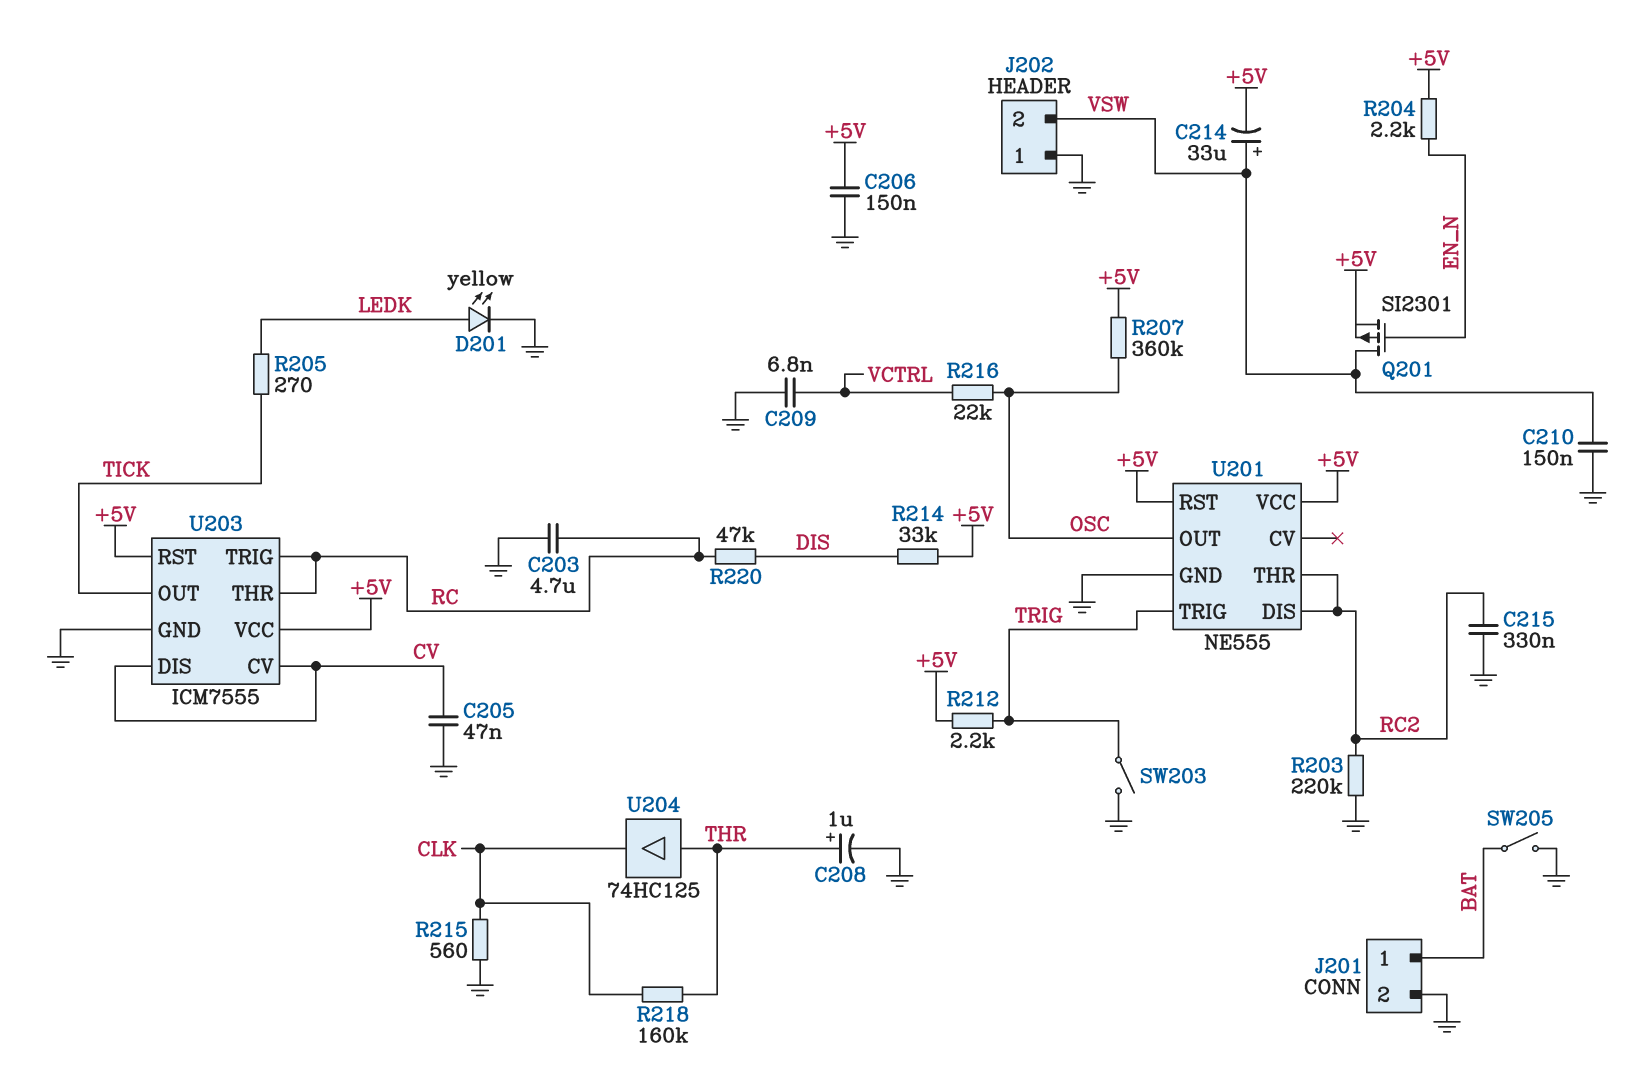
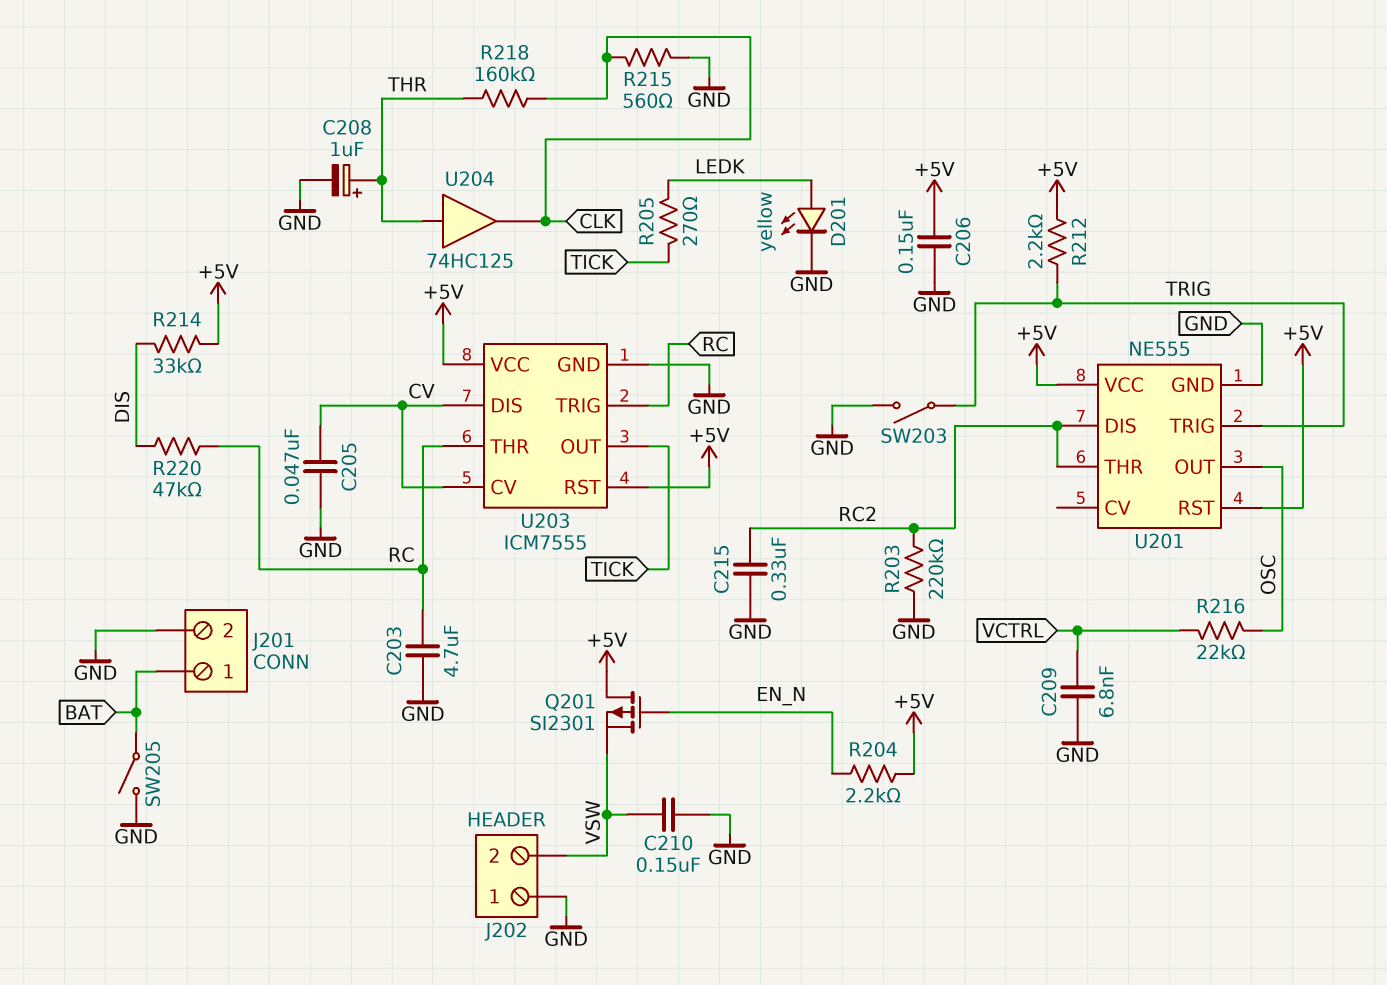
C214: 33uF (plus VSW, minus +5V) -> none
Q201: PMOS SI2301 (G EN_N, D VSW, S +5V) -> PMOS SI2301 (G EN_N, D +5V, S VSW)
R207: 360k (+5V, OSC) -> none

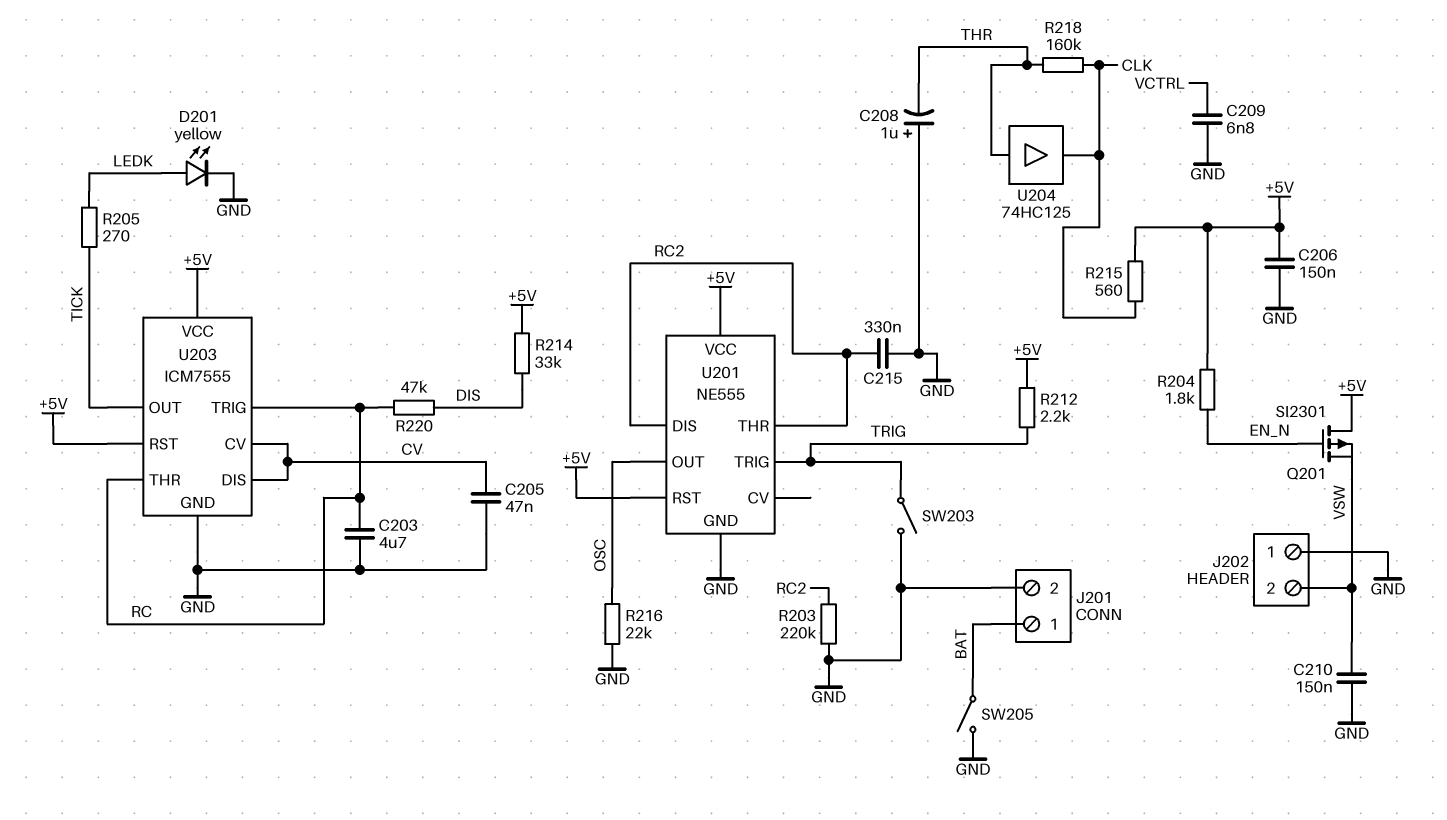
C208: 1uF (plus THR, minus GND) -> 1uF (plus GND, minus THR)
R204: 2.2k (+5V, EN_N) -> 1.8k (+5V, EN_N)
R215: 560 (CLK, GND) -> 560 (+5V, CLK)
R216: 22k (OSC, VCTRL) -> 22k (GND, OSC)

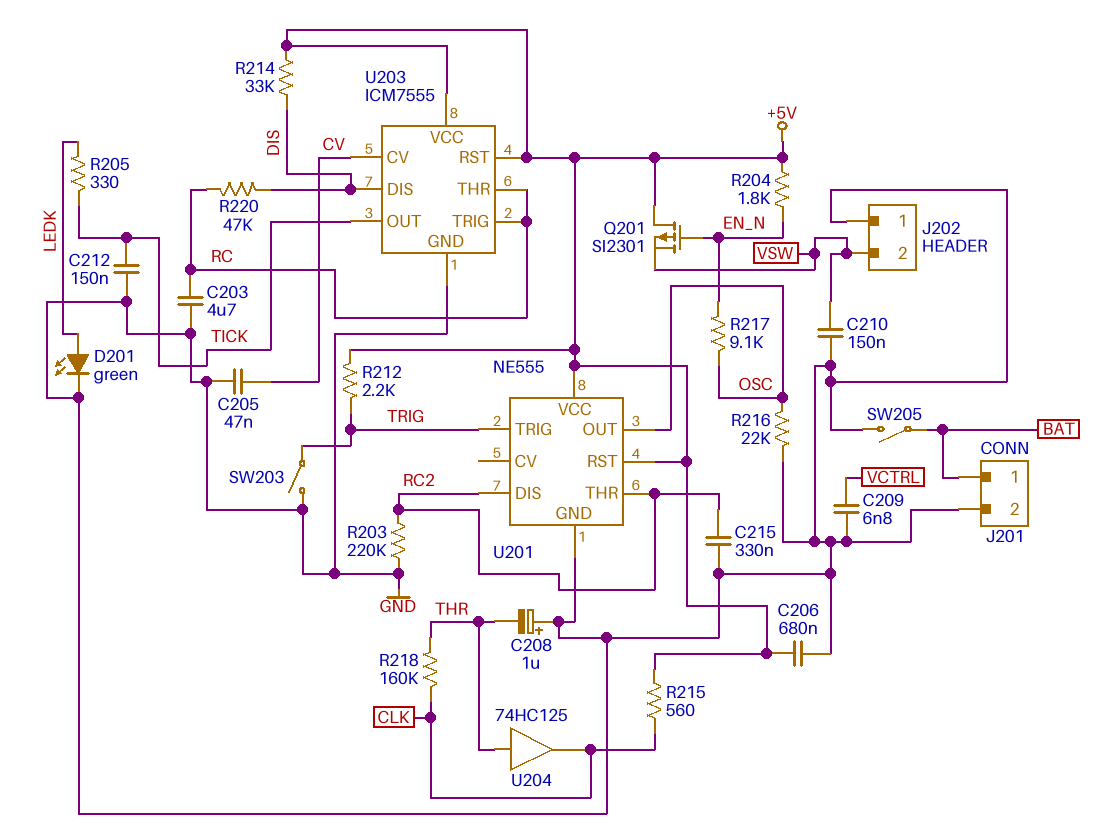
C206: 150nF (+5V, GND) -> 680nF (+5V, GND)
C212: none -> 150nF (GND, TICK)
D201: LED yellow (A LEDK, K GND) -> LED green (A LEDK, K GND)
R205: 270 (LEDK, TICK) -> 330 (LEDK, TICK)
R217: none -> 9.1k (EN_N, OSC)
U203 pin DIS: CV -> DIS

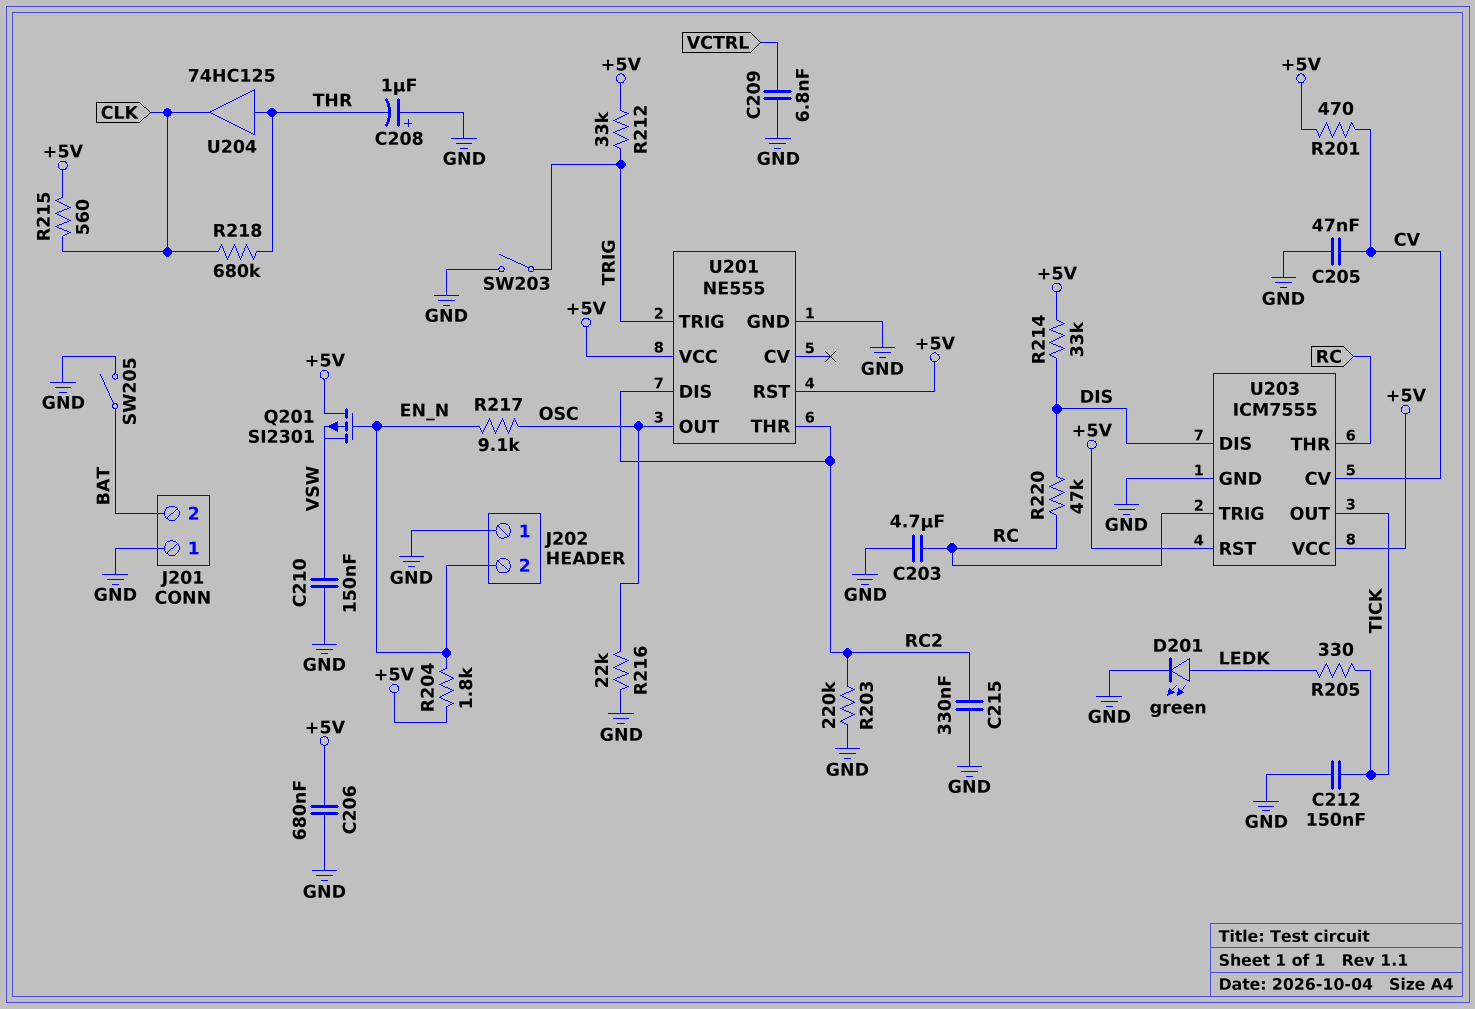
J201 pin 1: BAT -> GND
J201 pin 2: GND -> BAT
J202 pin 2: VSW -> EN_N
R201: none -> 470 (+5V, CV)
R212: 2.2k (+5V, TRIG) -> 33k (+5V, TRIG)
R218: 160k (CLK, THR) -> 680k (CLK, THR)

